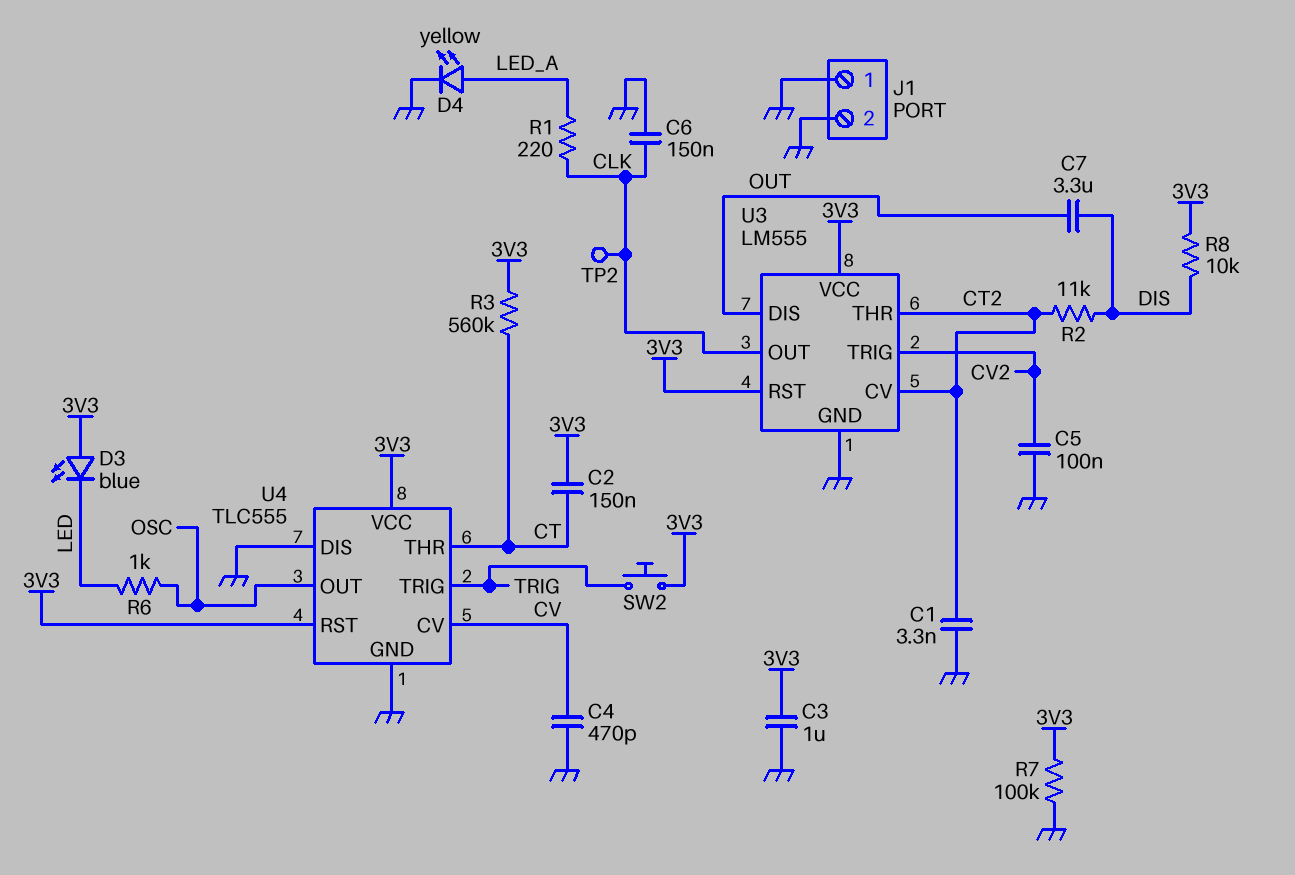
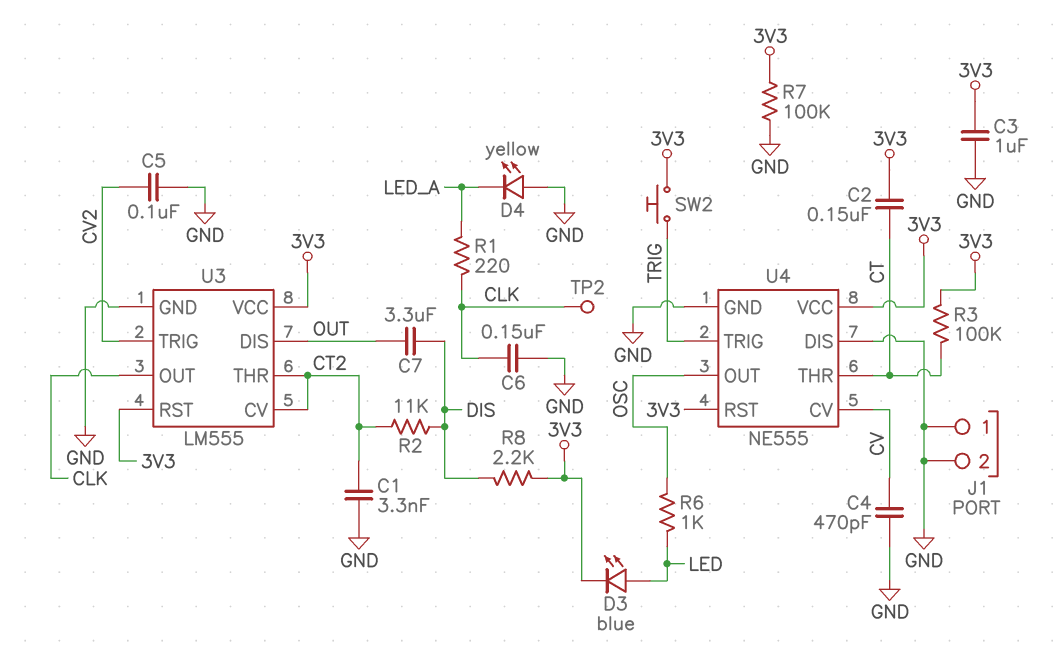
D3: LED blue (A 3V3, K LED) -> LED blue (A LED, K 3V3)
D4: LED yellow (A LED_A, K GND) -> LED yellow (A GND, K LED_A)
R3: 560k (3V3, CT) -> 100k (3V3, CT)
R8: 10k (3V3, DIS) -> 2.2k (3V3, DIS)
U4: TLC555 -> NE555

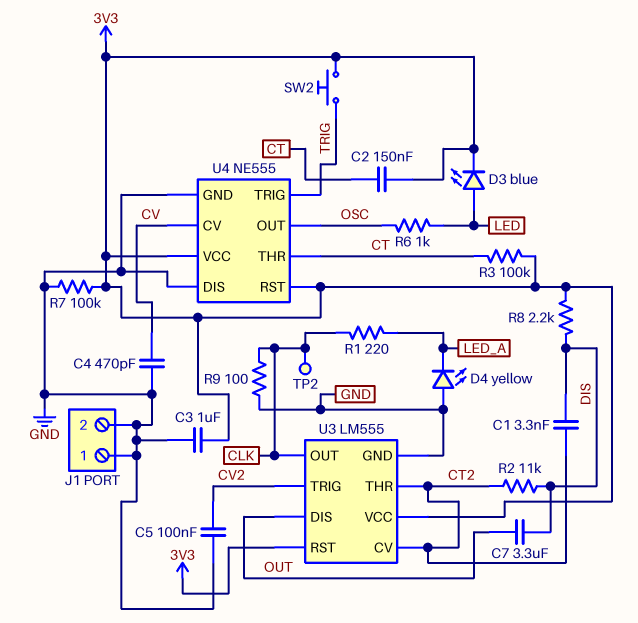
C1: 3.3nF (CT2, GND) -> 3.3nF (CT2, DIS)
C6: 150nF (CLK, GND) -> none
R9: none -> 100 (CLK, GND)

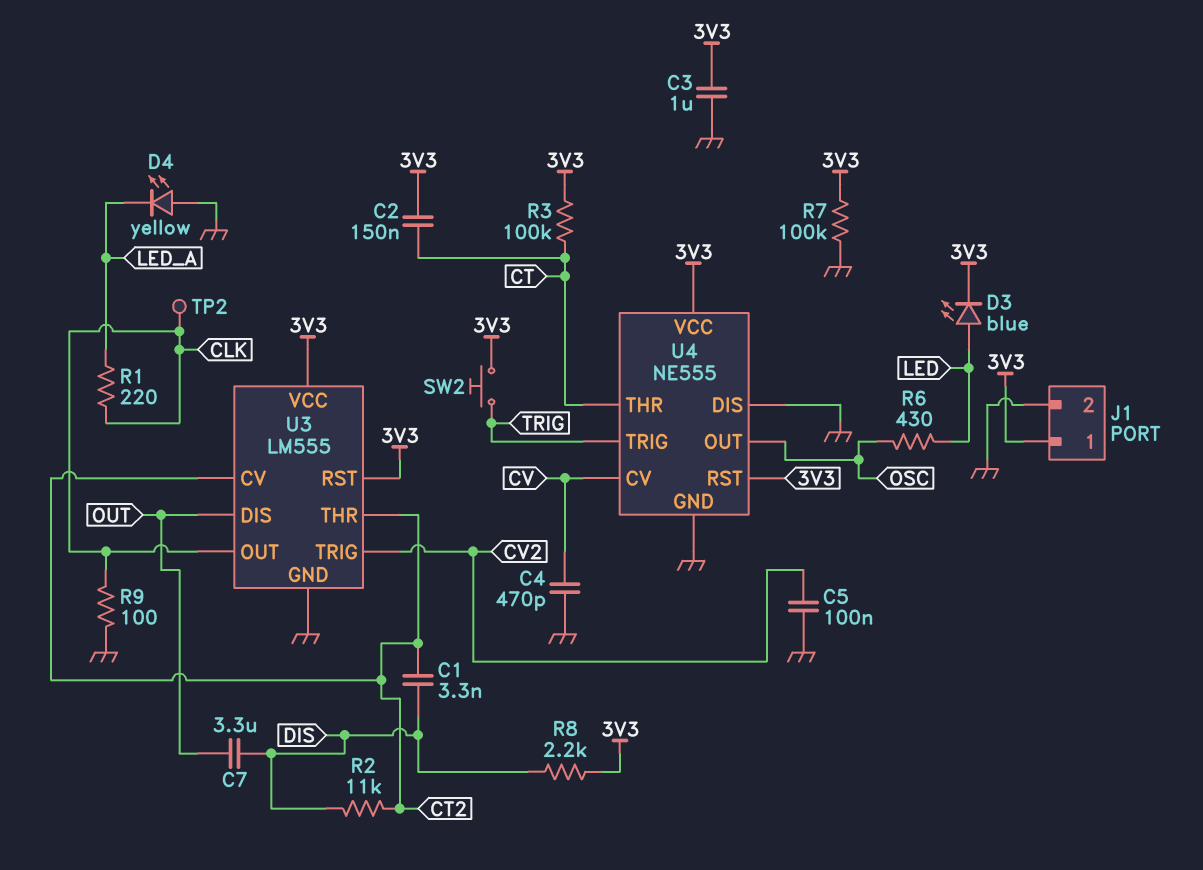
J1 pin 1: GND -> 3V3
R6: 1k (LED, OSC) -> 430 (LED, OSC)

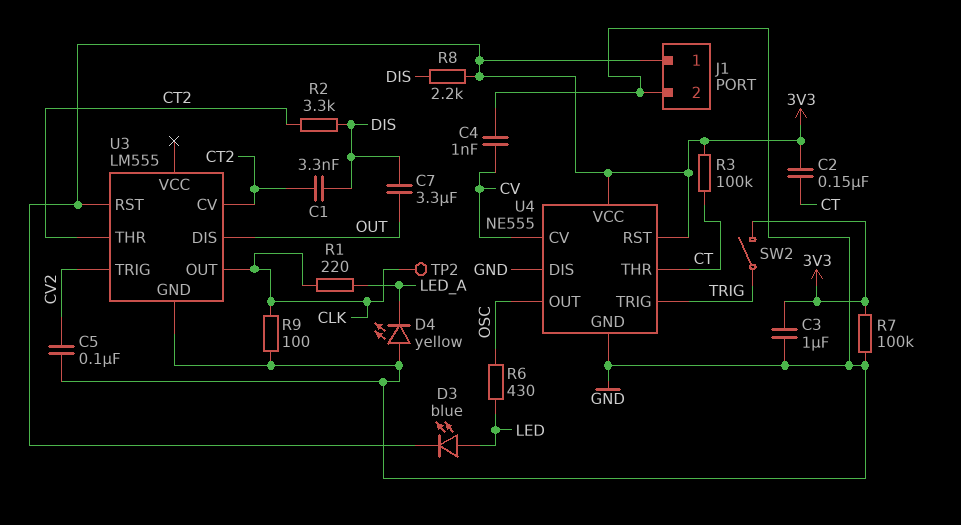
C4: 470pF (CV, GND) -> 1nF (CV, GND)
R2: 11k (CT2, DIS) -> 3.3k (CT2, DIS)
SW2: button (3V3, TRIG) -> switch (3V3, TRIG)
U3 pin VCC: 3V3 -> none

